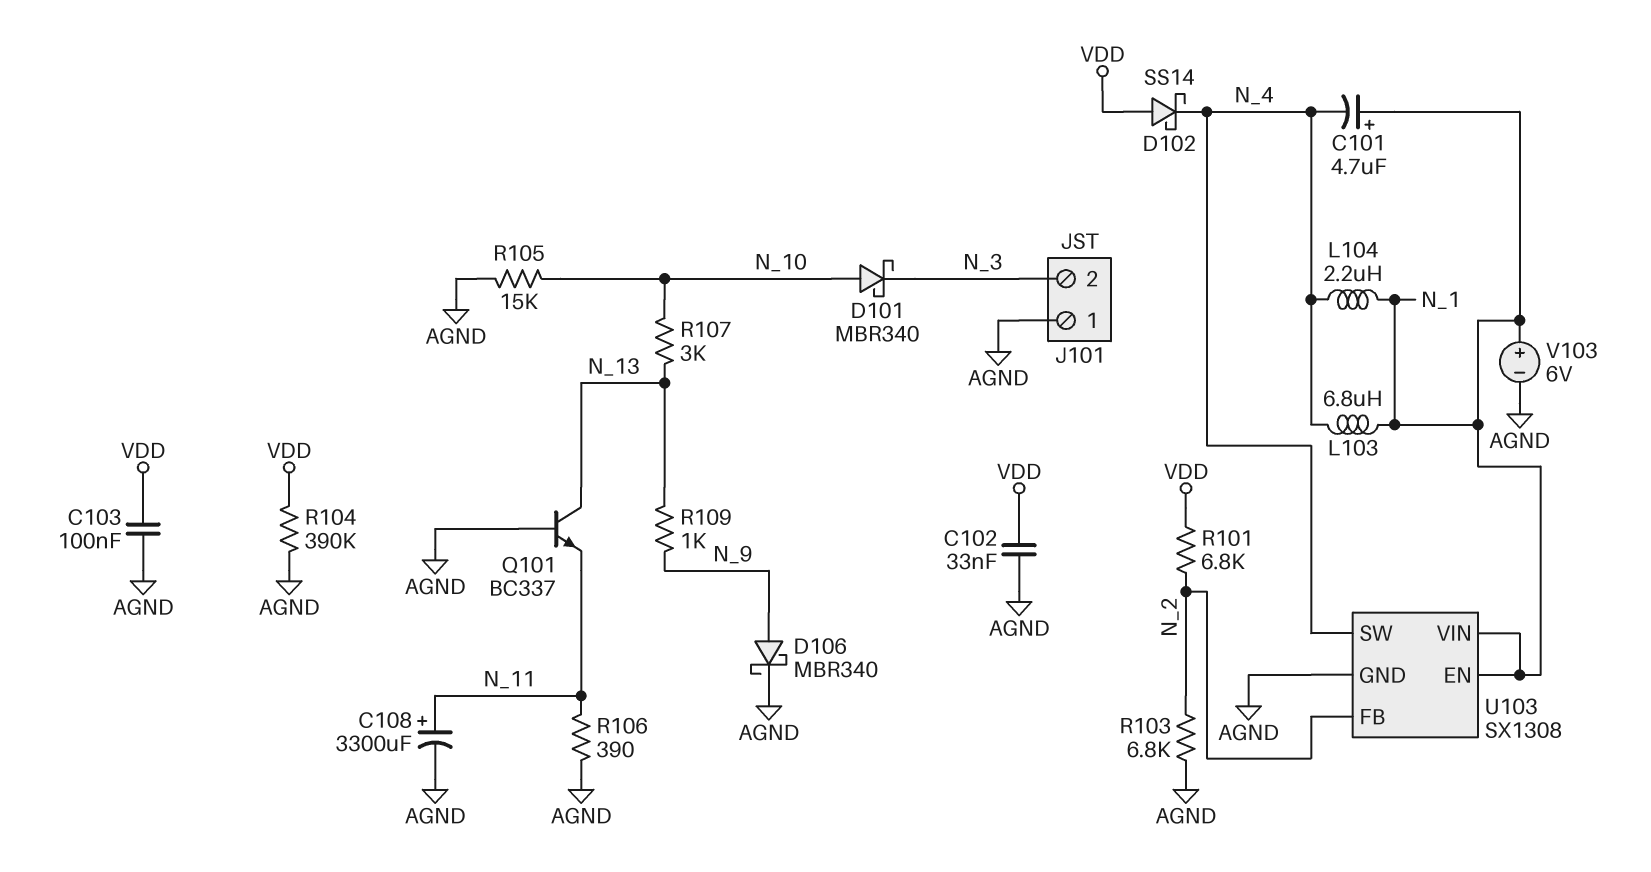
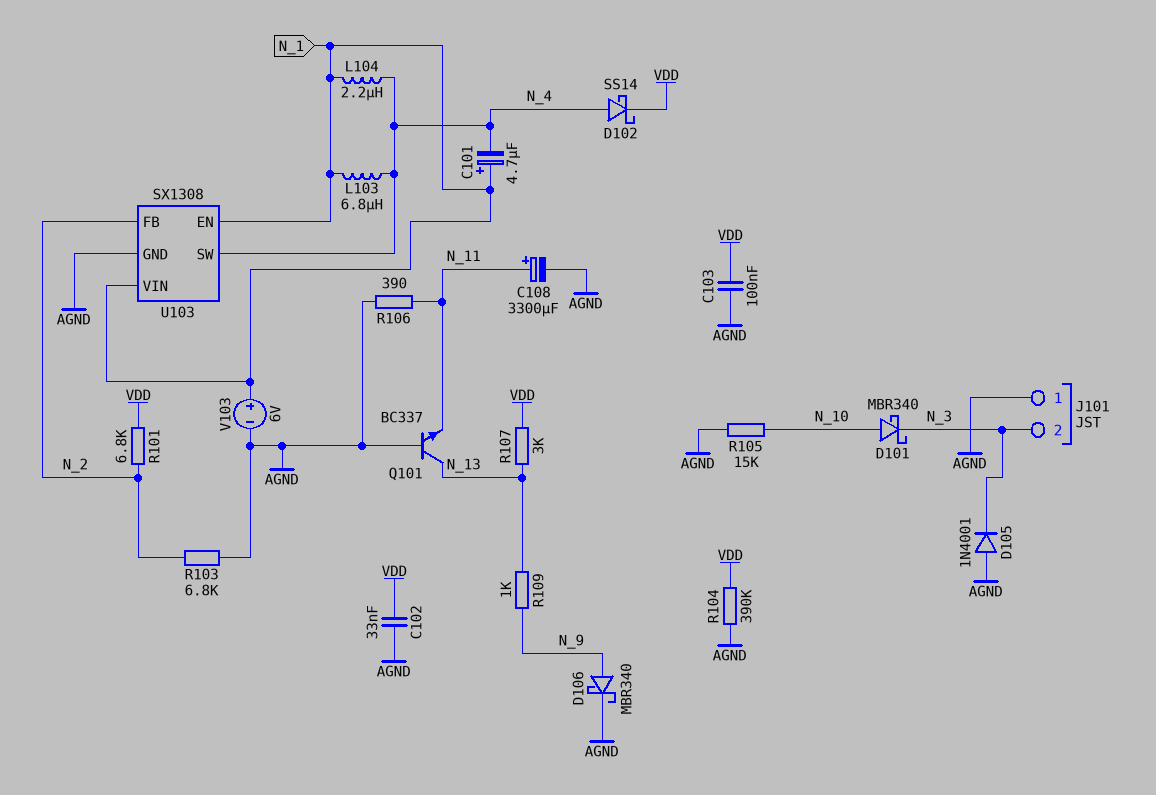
D102: schottky SS14 (A VDD, K N_4) -> schottky SS14 (A N_4, K VDD)
D105: none -> diode 1N4001 (A AGND, K N_3)
R107: 3k (N_10, N_13) -> 3k (N_13, VDD)

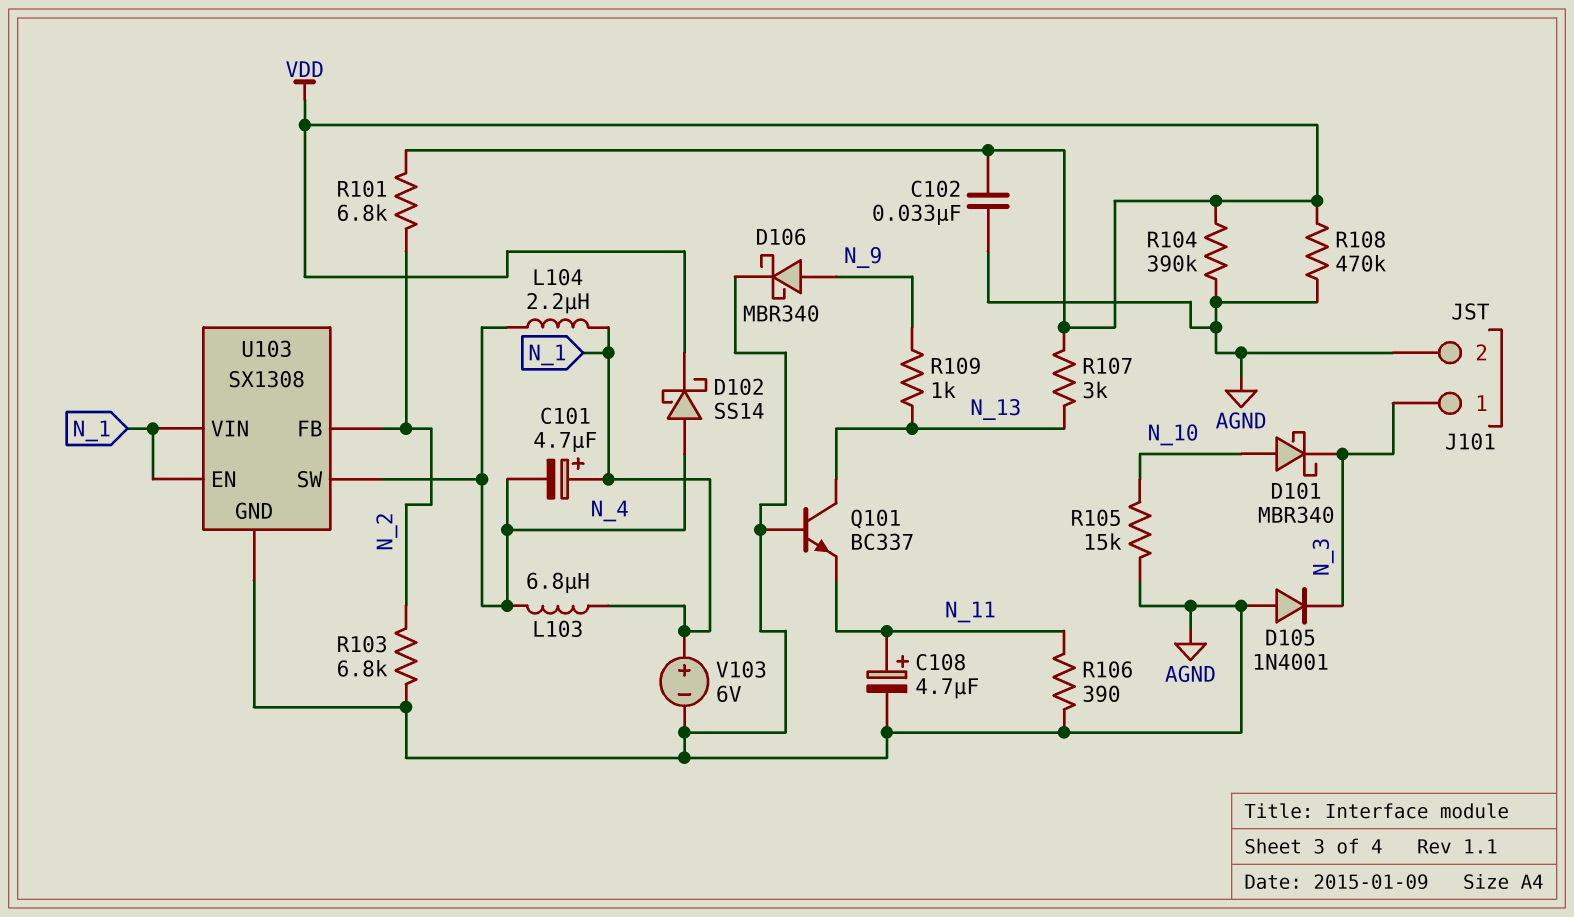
C103: 100nF (AGND, VDD) -> none
C108: 3300uF (plus N_11, minus AGND) -> 4.7uF (plus N_11, minus AGND)
J101 pin 1: AGND -> N_3
J101 pin 2: N_3 -> AGND
R108: none -> 470k (AGND, VDD)

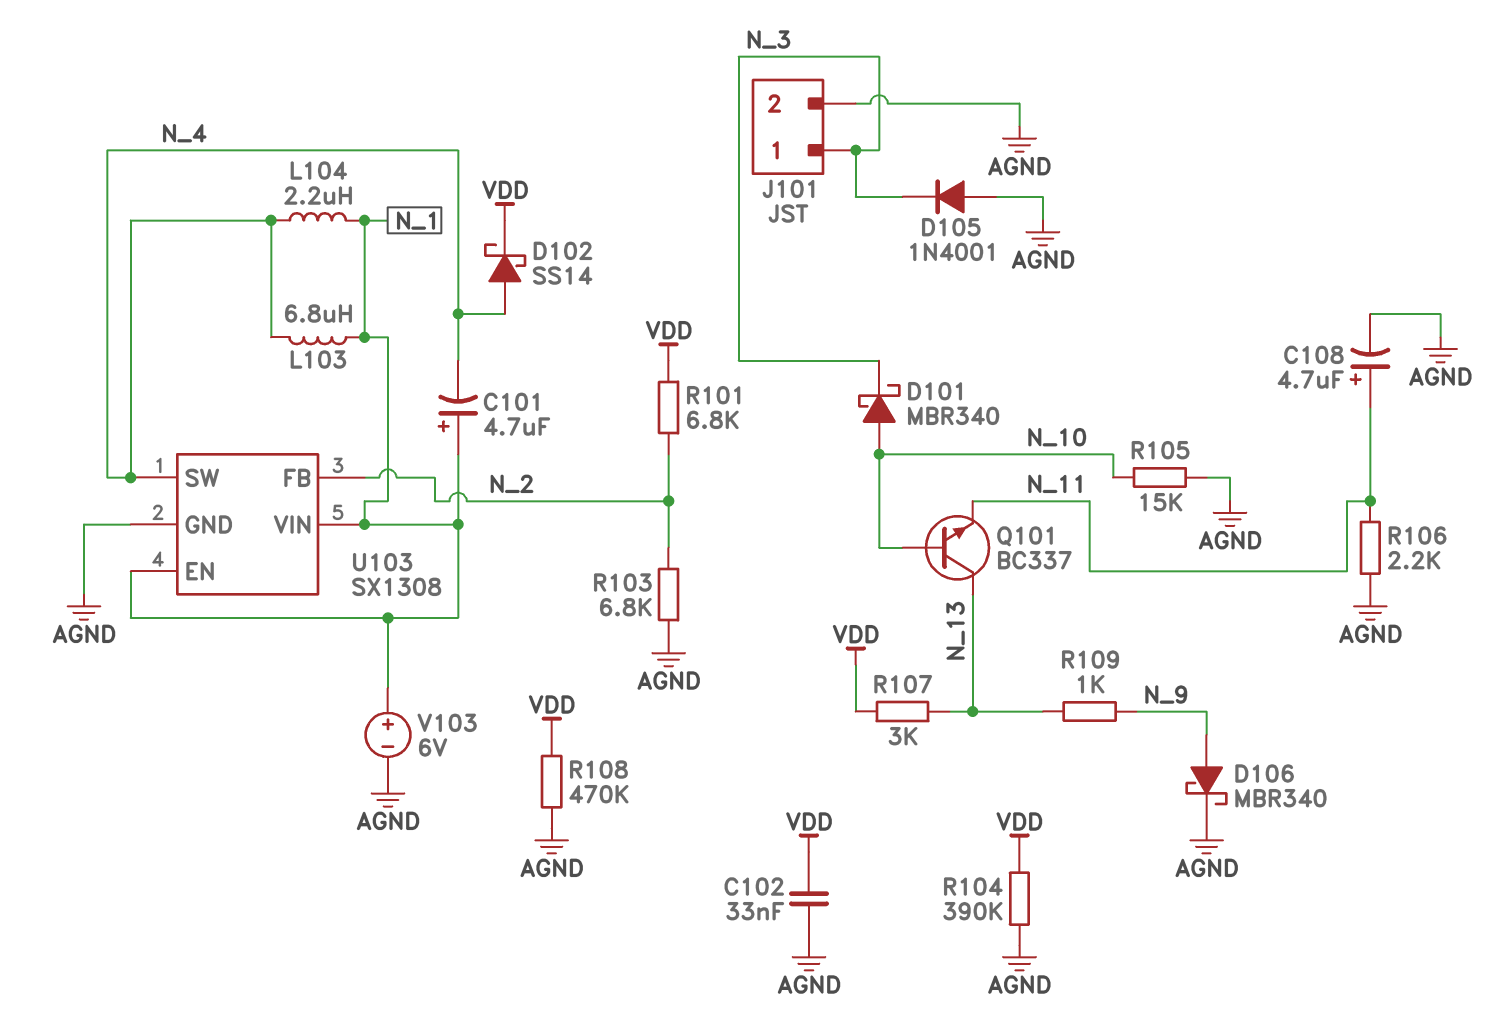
Q101: NPN BC337 (B AGND, C N_13, E N_11) -> NPN BC337 (B N_10, C N_13, E N_11)
R106: 390 (AGND, N_11) -> 2.2k (AGND, N_11)

